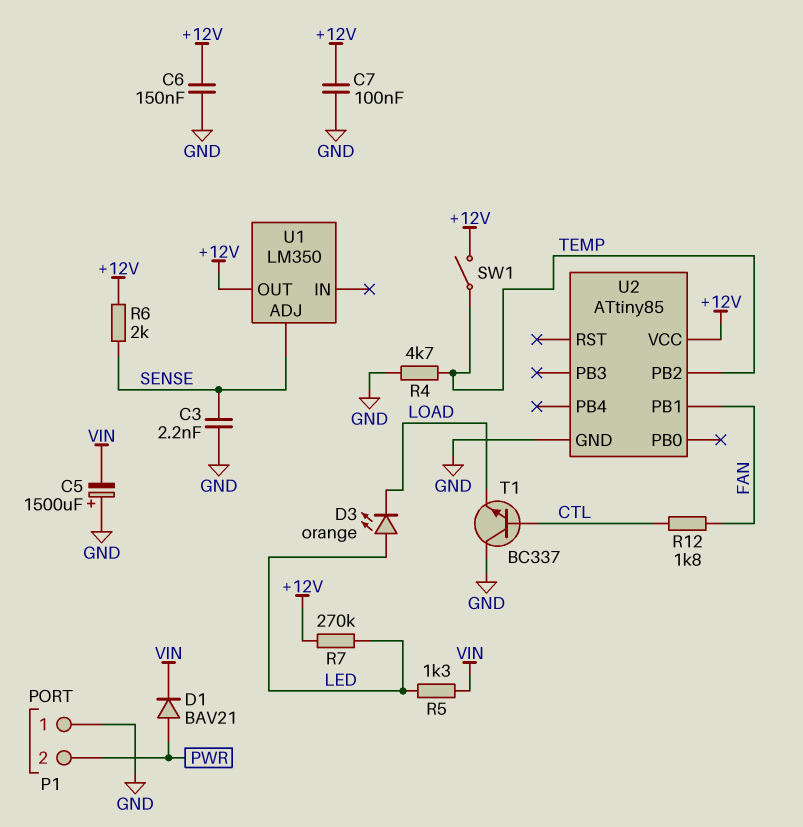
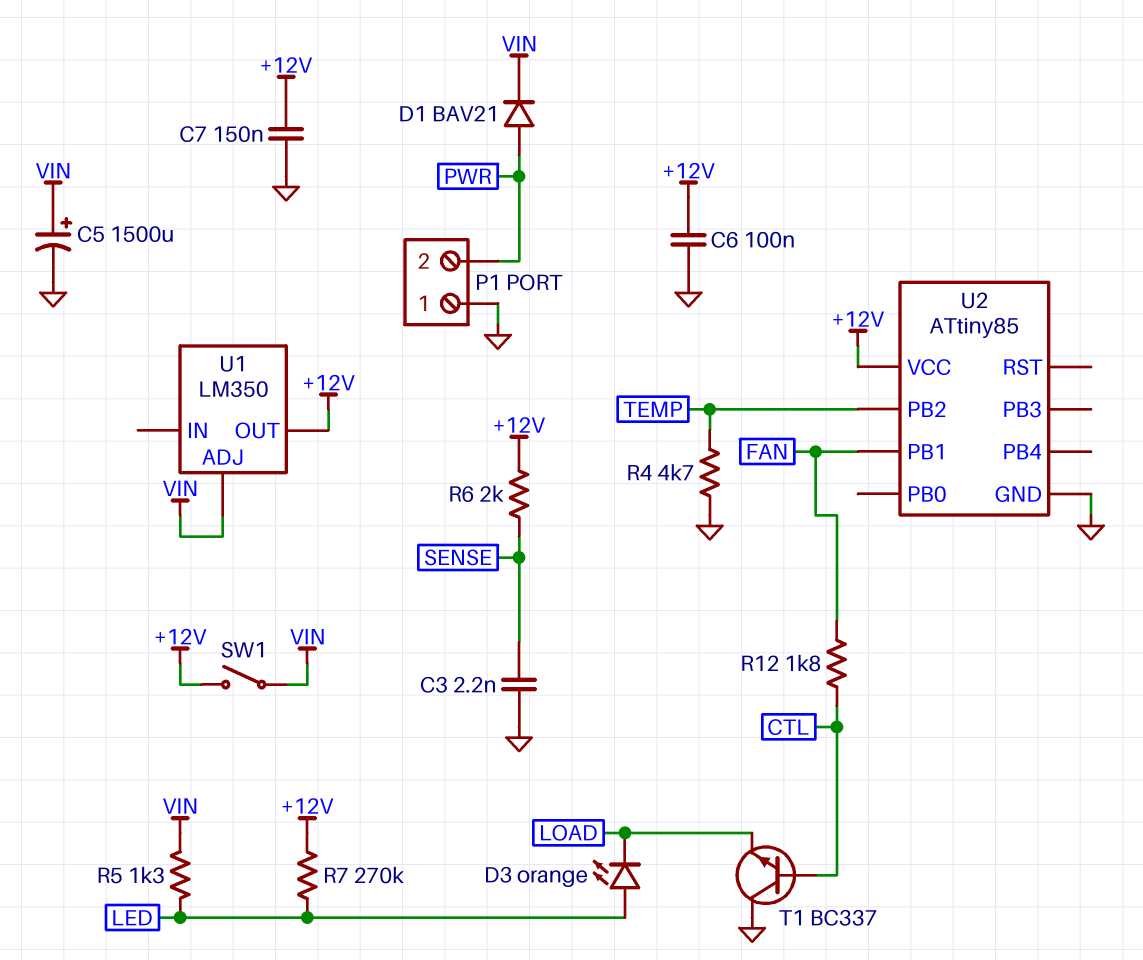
C5: 1500uF (plus GND, minus VIN) -> 1500uF (plus VIN, minus GND)
C6: 150nF (+12V, GND) -> 100nF (+12V, GND)
C7: 100nF (+12V, GND) -> 150nF (+12V, GND)
SW1: switch (+12V, TEMP) -> switch (+12V, VIN)
U1 pin ADJ: SENSE -> VIN

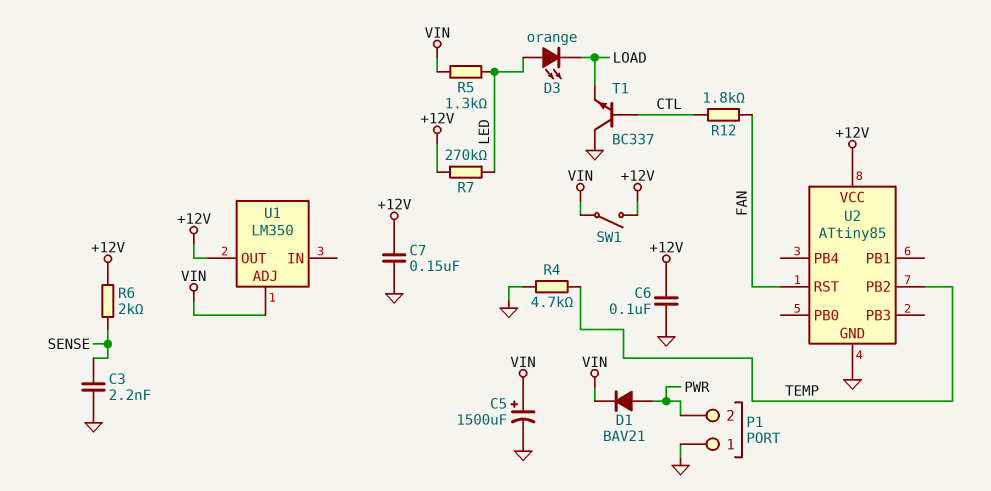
U2 pin PB1: FAN -> none
U2 pin RST: none -> FAN

